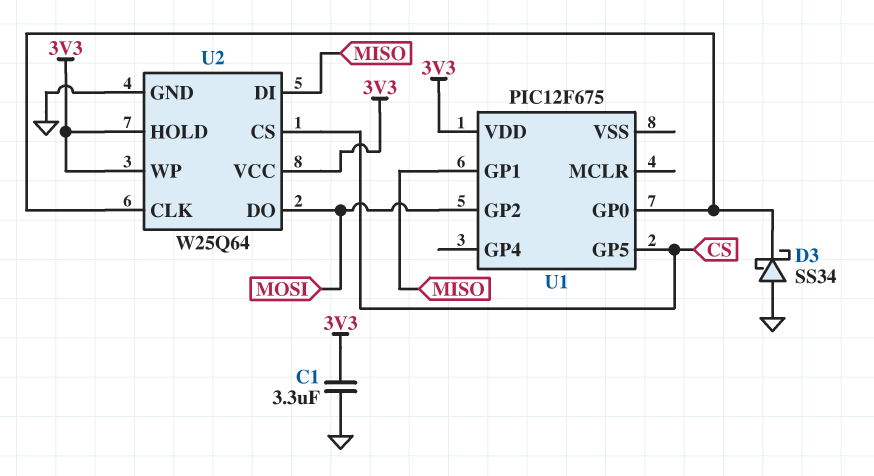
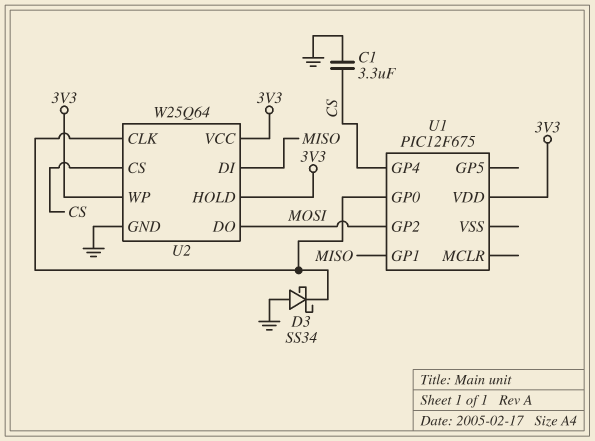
C1: 3.3uF (3V3, GND) -> 3.3uF (CS, GND)
U1 pin GP4: none -> CS
U1 pin GP5: CS -> none

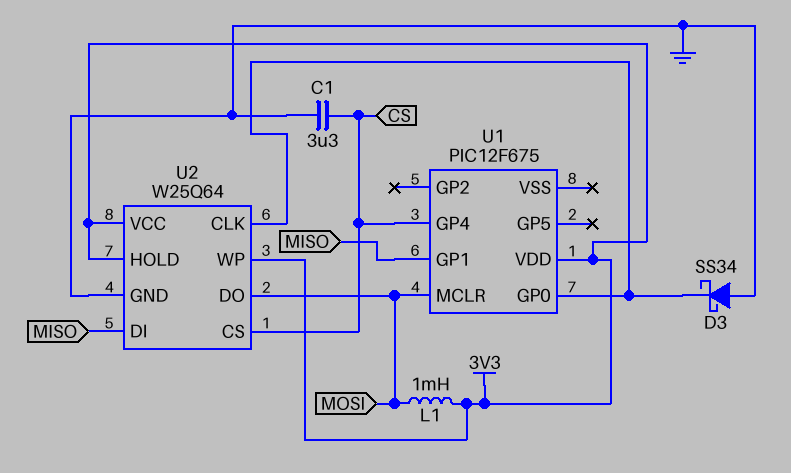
L1: none -> 1mH (3V3, MOSI)
U1 pin GP2: MOSI -> none
U1 pin MCLR: none -> MOSI

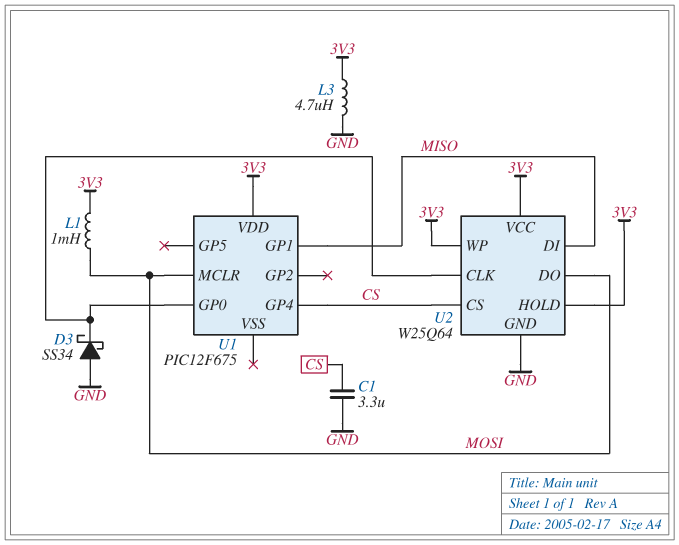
L3: none -> 4.7uH (3V3, GND)

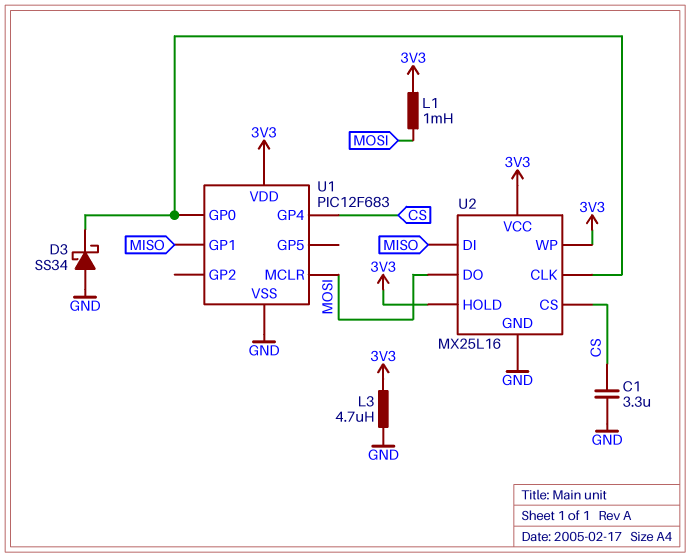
U1: PIC12F675 -> PIC12F683
U1 pin VSS: none -> GND
U2: W25Q64 -> MX25L16

